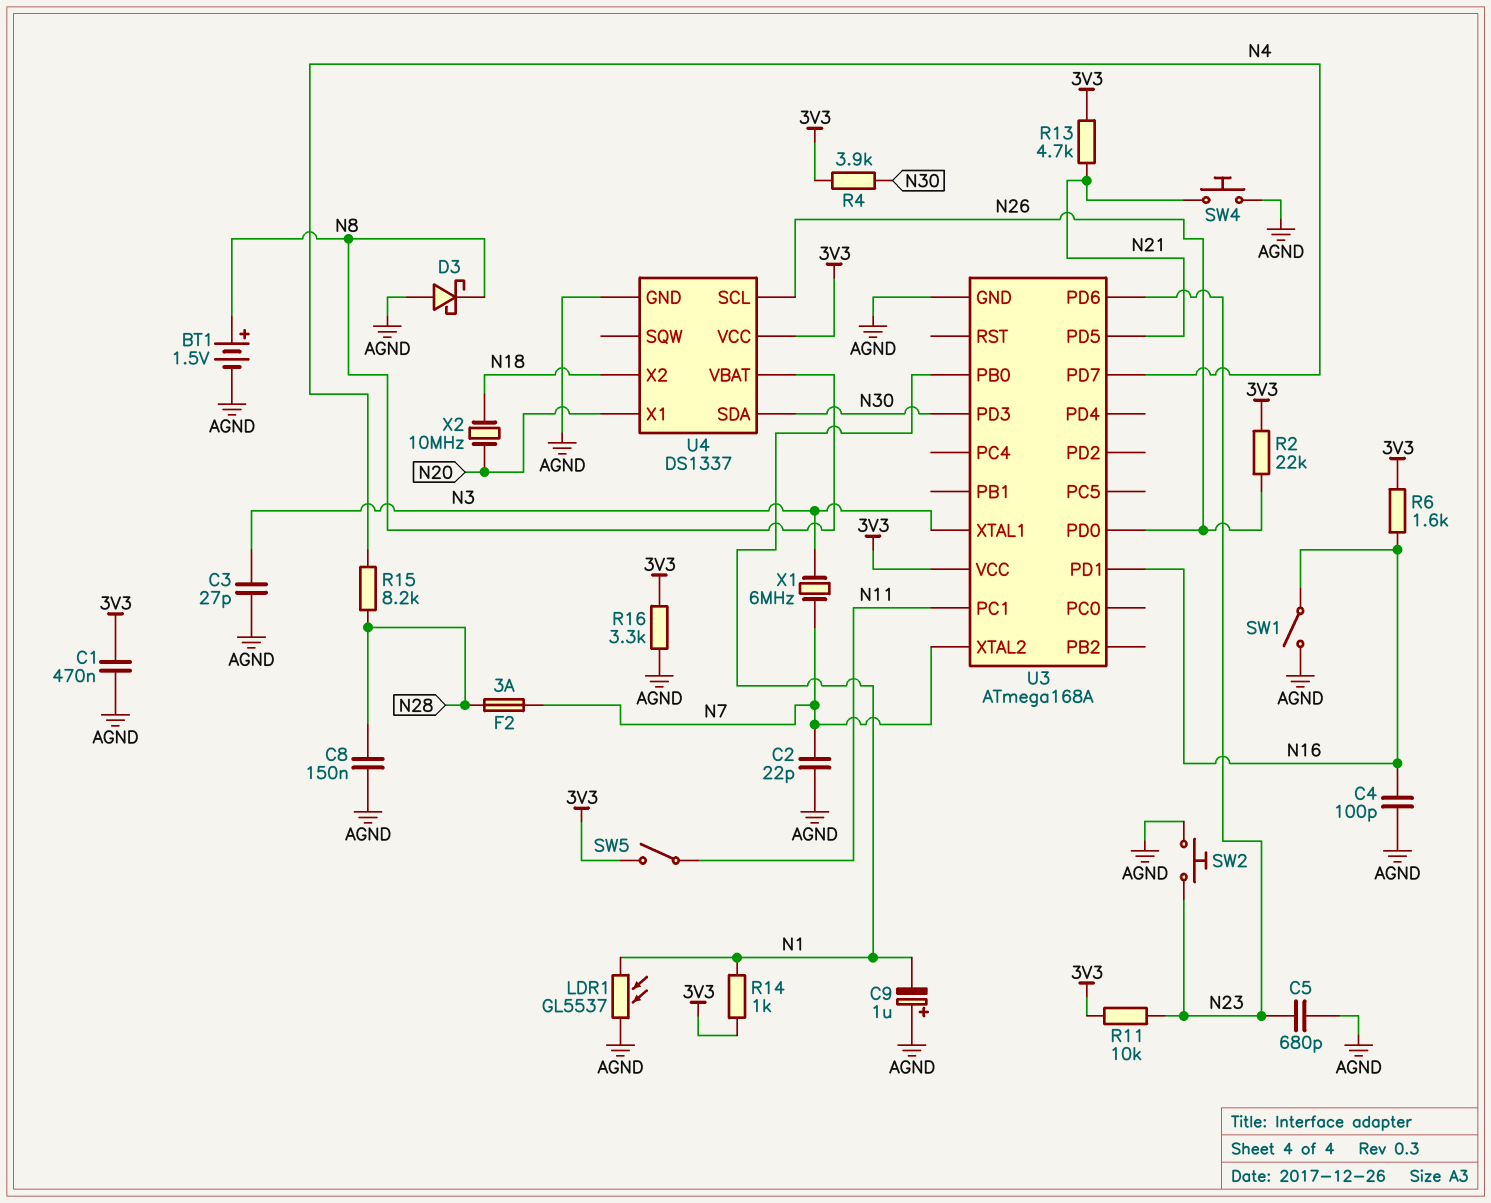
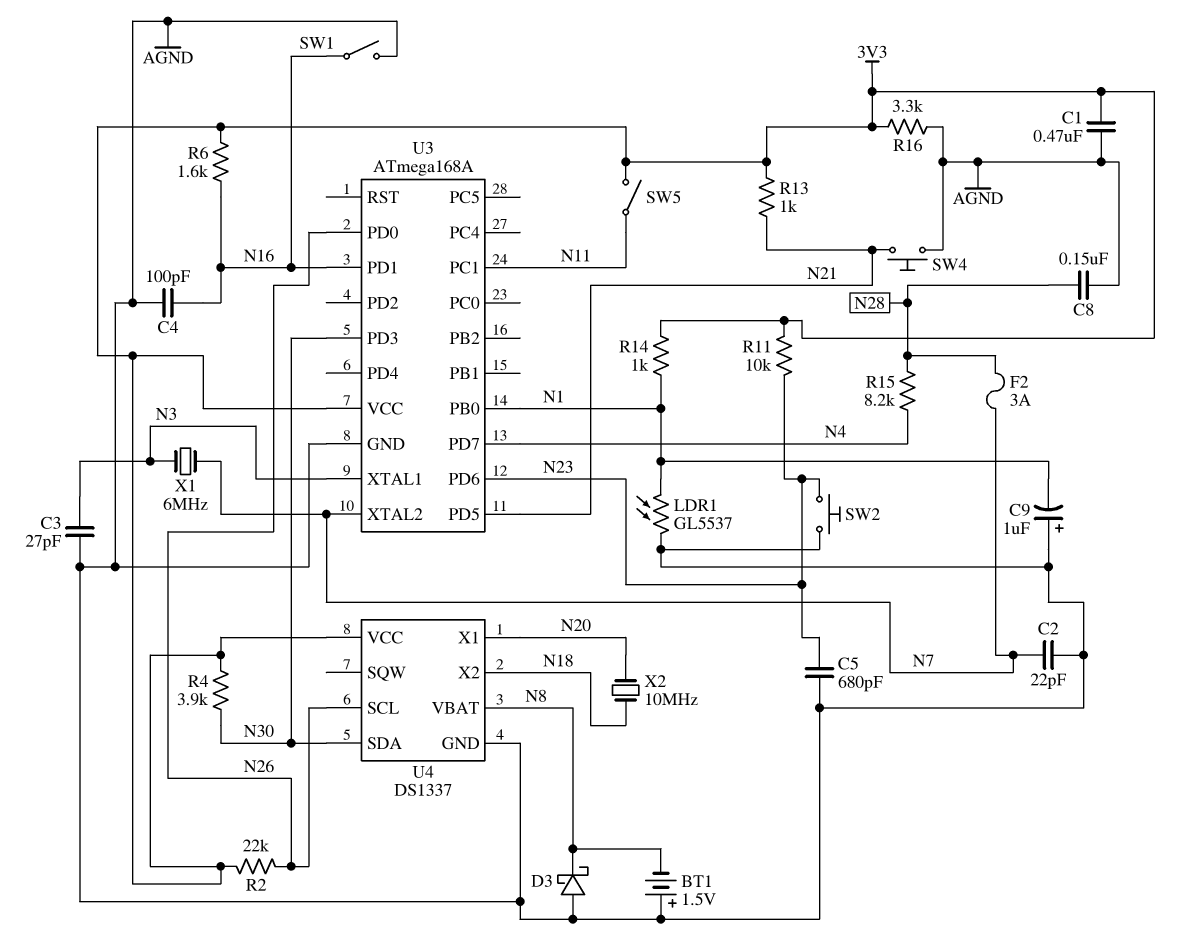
BT1: 1.5V (plus N8, minus AGND) -> 1.5V (plus AGND, minus N8)
R13: 4.7k (3V3, N21) -> 1k (3V3, N21)

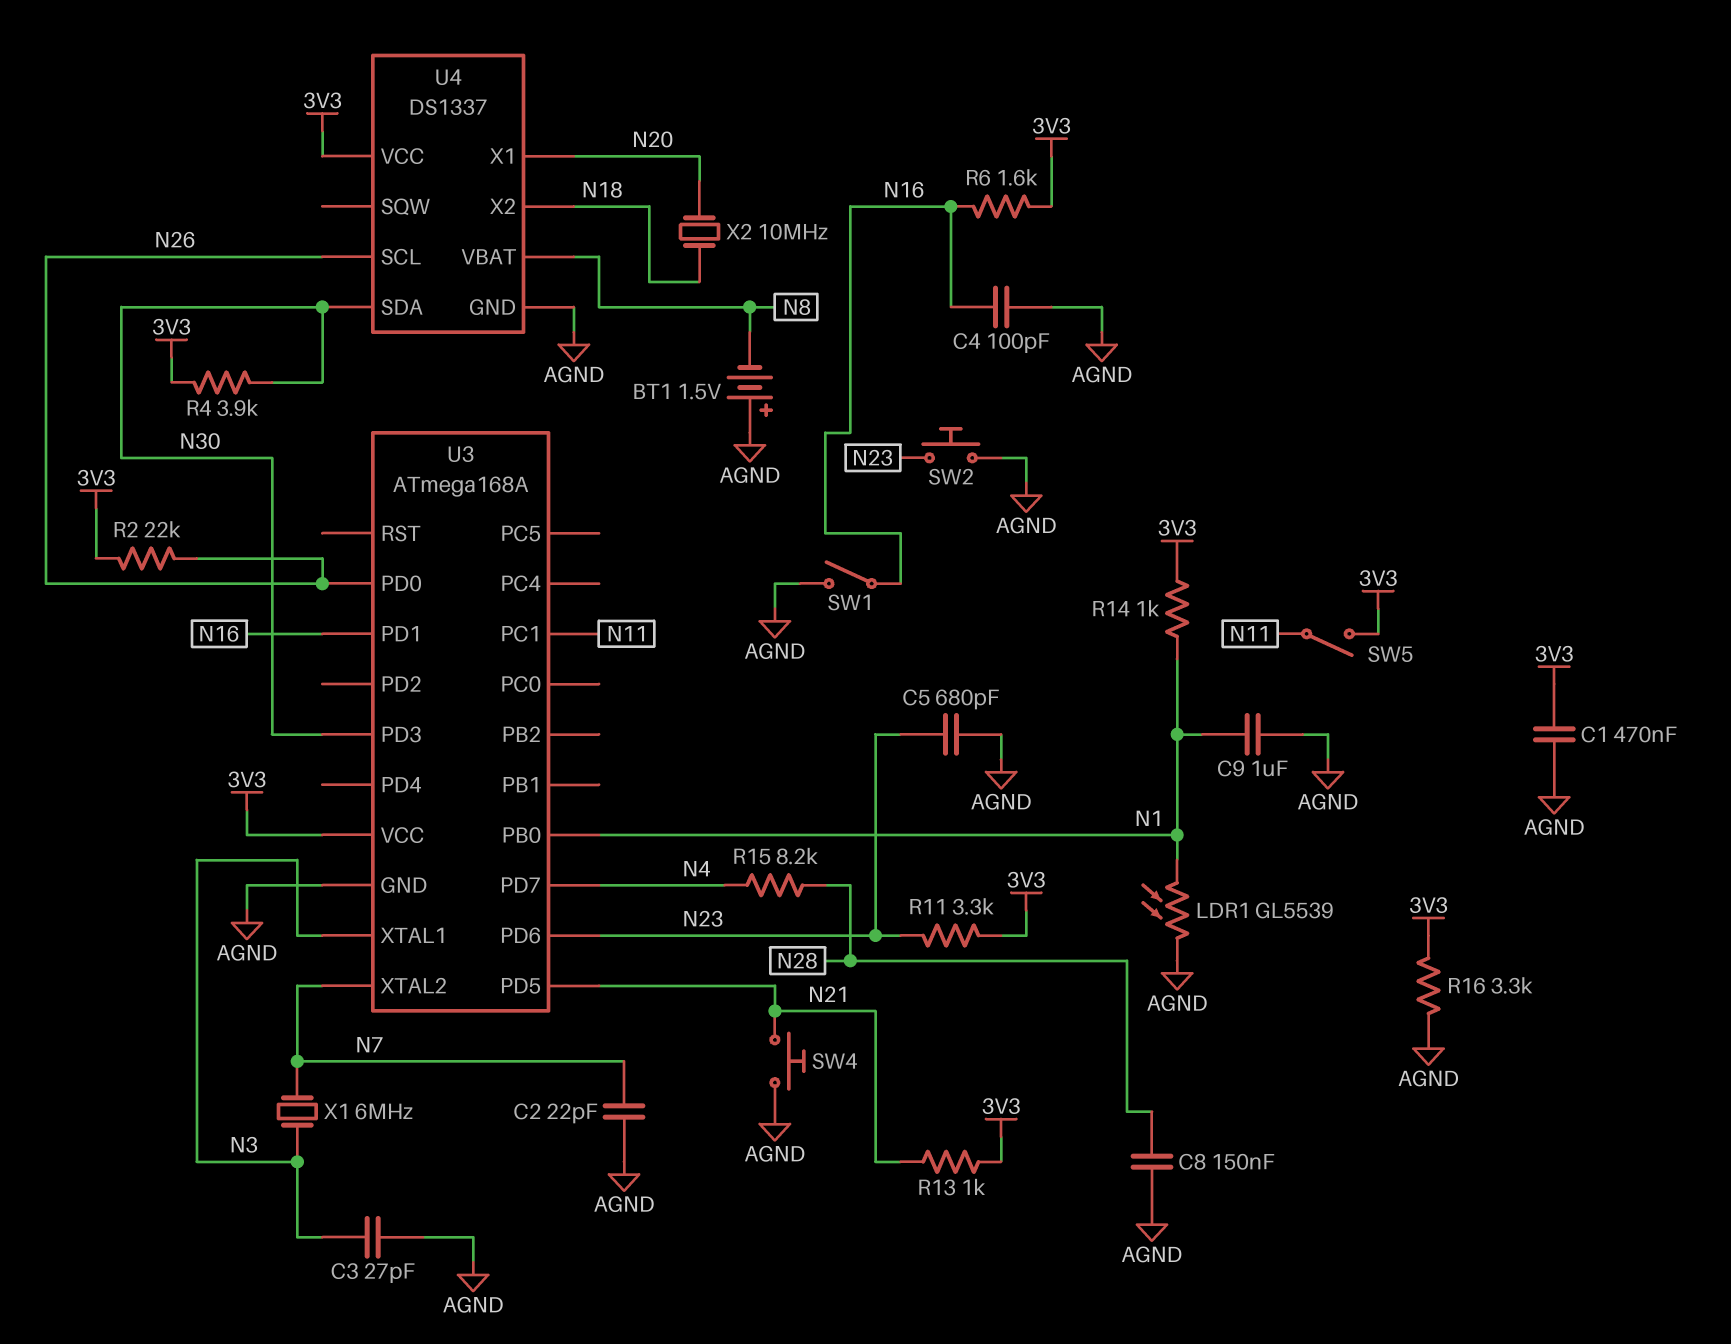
C9: 1uF (plus AGND, minus N1) -> 1uF (AGND, N1)
D3: schottky (A AGND, K N8) -> none
F2: 3A (N7, N28) -> none
LDR1: GL5537 (AGND, N1) -> GL5539 (AGND, N1)
R11: 10k (3V3, N23) -> 3.3k (3V3, N23)

